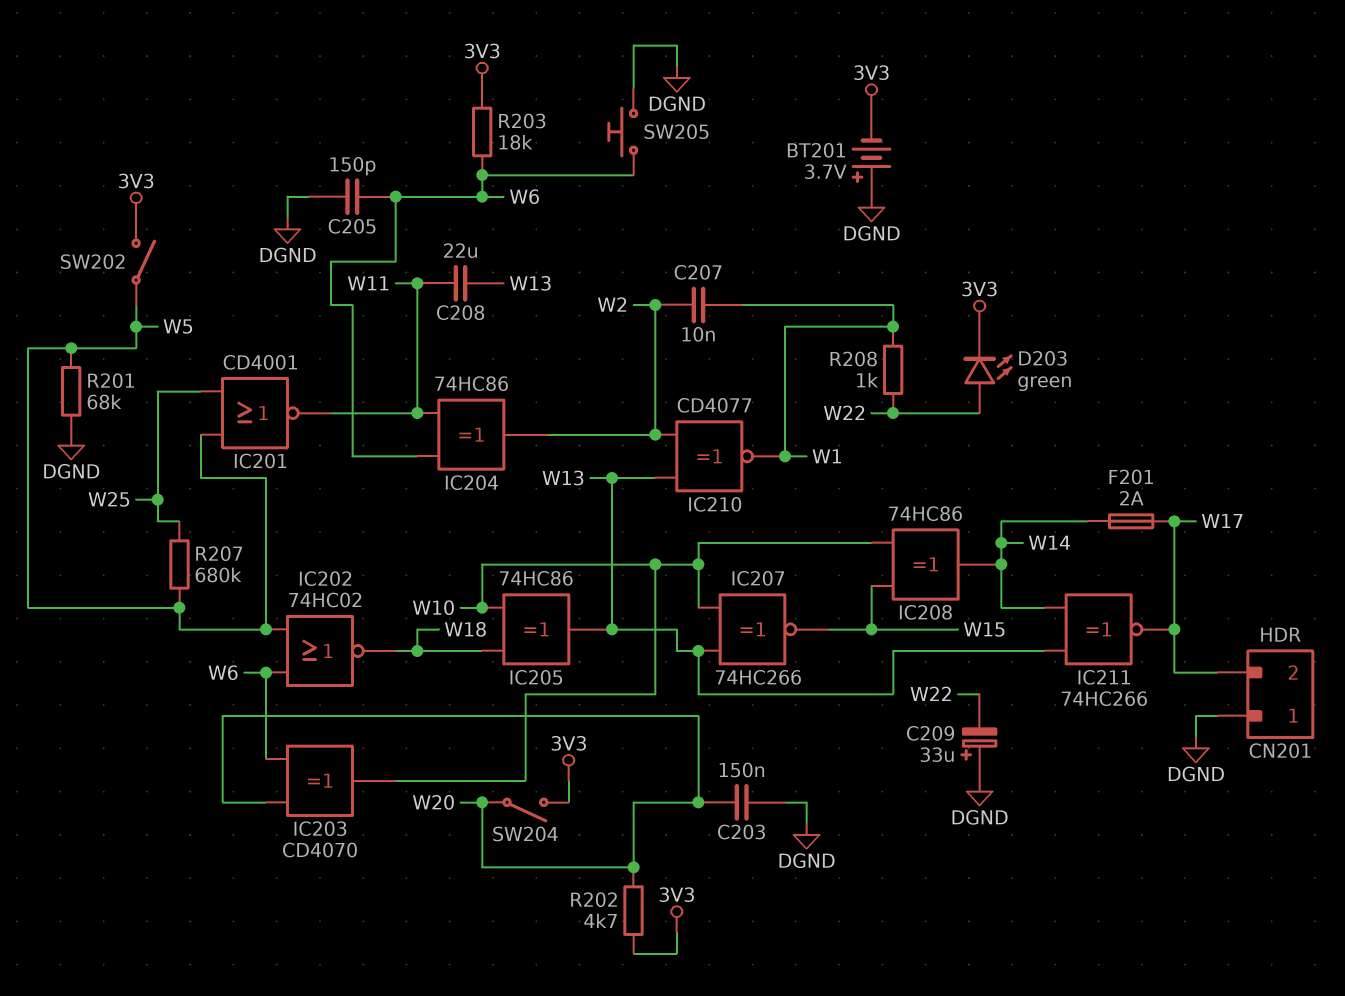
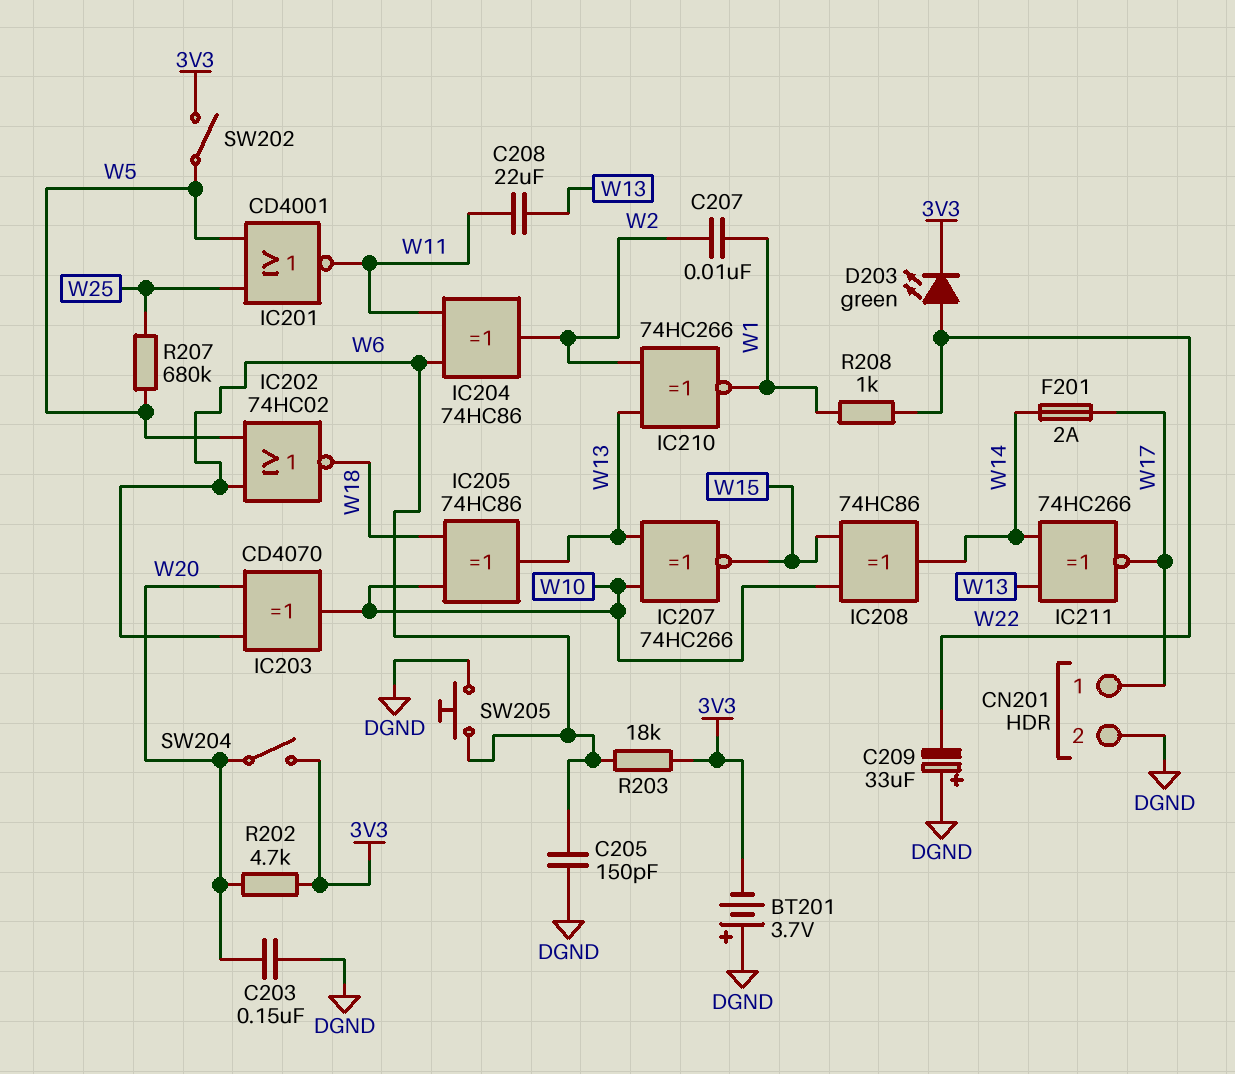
CN201 pin 1: DGND -> W17
CN201 pin 2: W17 -> DGND
IC210: XNOR CD4077 (in W2, in W13, out W1) -> XNOR 74HC266 (in W2, in W13, out W1)
R201: 68k (DGND, W5) -> none

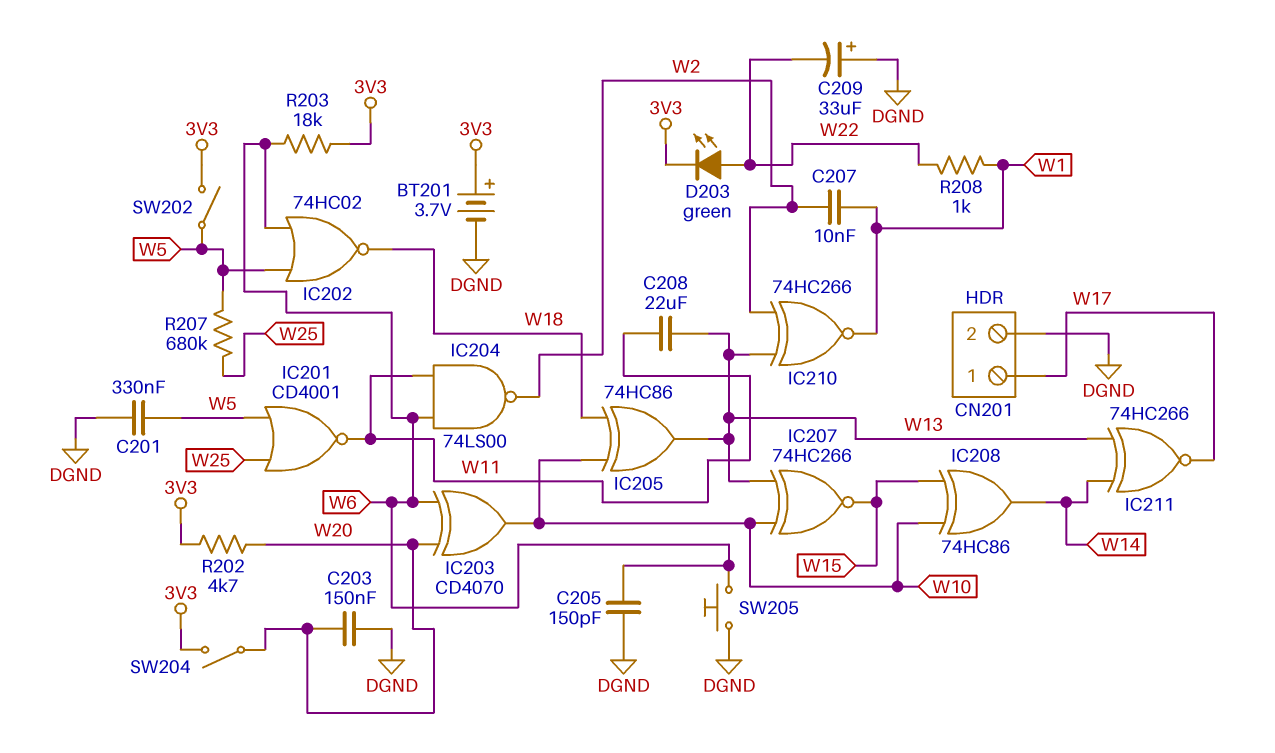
BT201: 3.7V (plus DGND, minus 3V3) -> 3.7V (plus 3V3, minus DGND)
C201: none -> 330nF (DGND, W5)
F201: 2A (W14, W17) -> none
IC204: XOR 74HC86 (in W6, in W11, out W2) -> NAND 74LS00 (in W6, in W11, out W2)

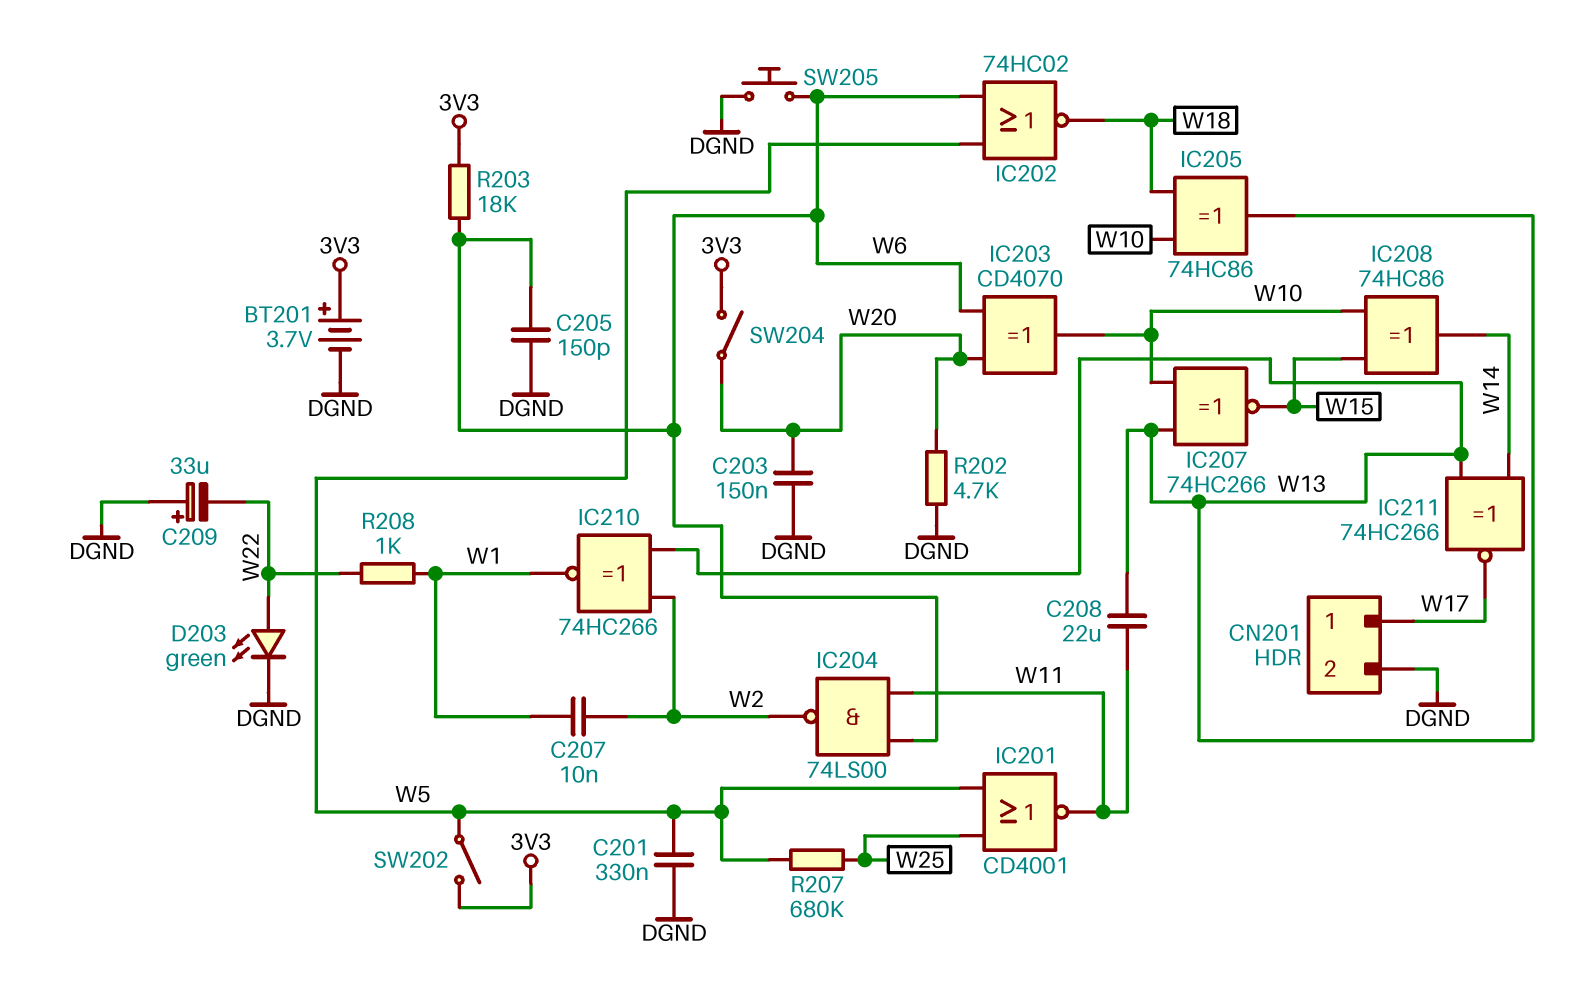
D203: LED green (A W22, K 3V3) -> LED green (A W22, K DGND)
R202: 4.7k (3V3, W20) -> 4.7k (DGND, W20)

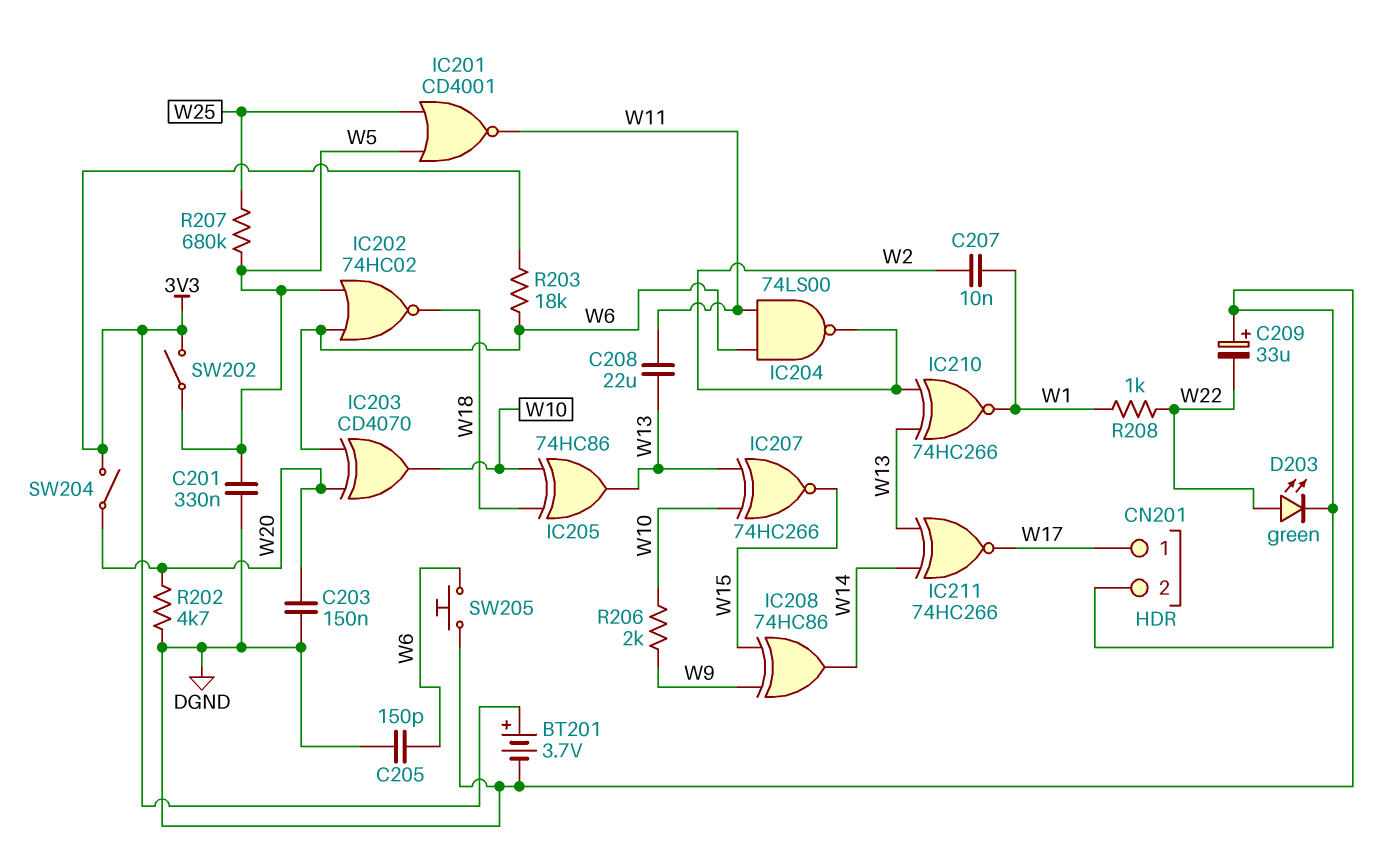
IC208: XOR 74HC86 (in W10, in W15, out W14) -> XOR 74HC86 (in W9, in W15, out W14)
R206: none -> 2k (W9, W10)

